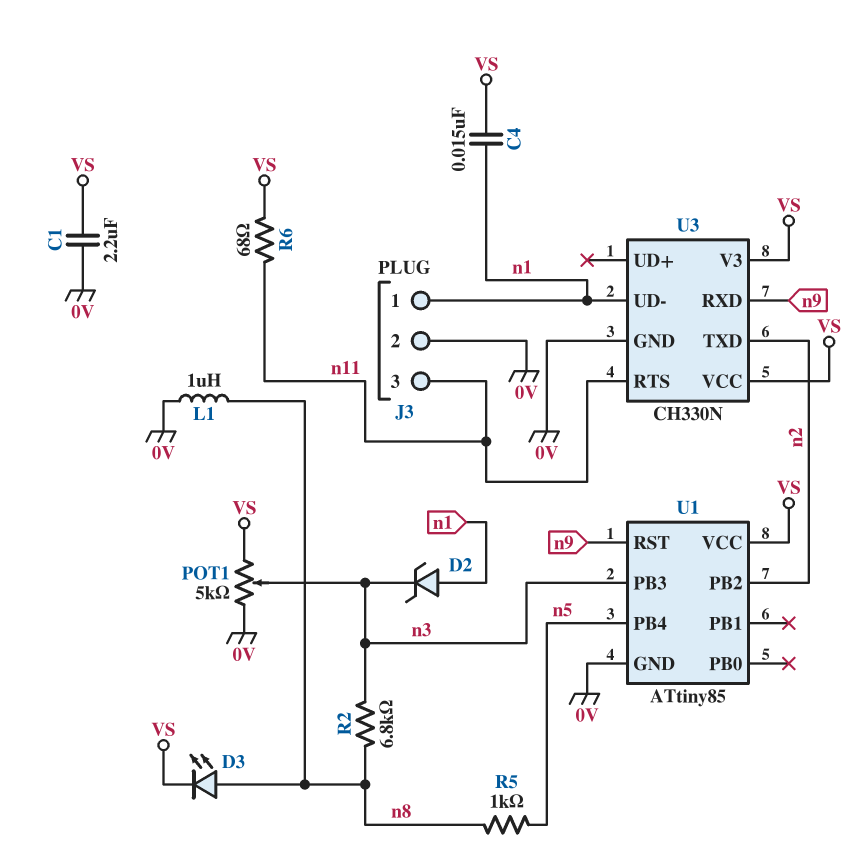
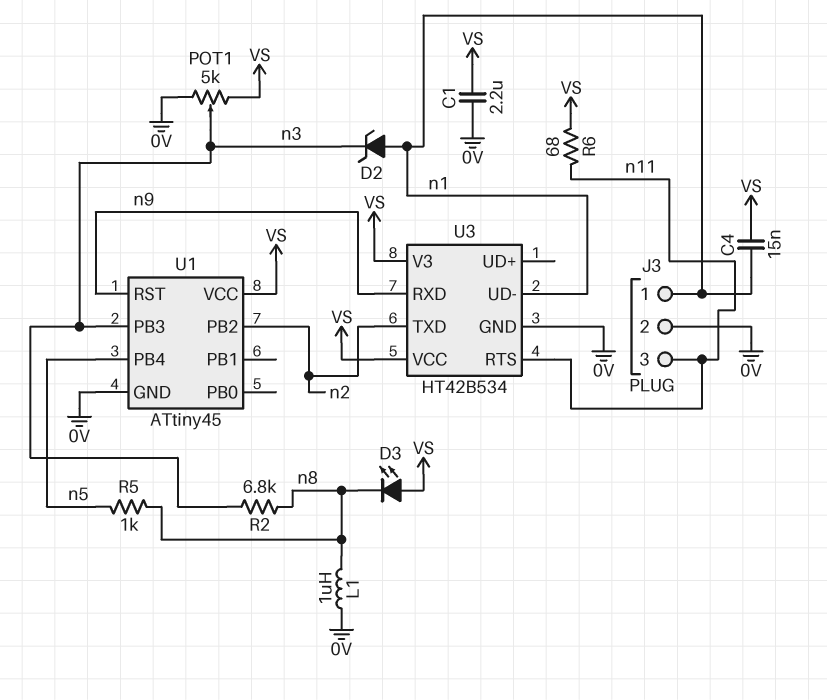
D3: LED (A n8, K VS) -> LED (A VS, K n8)
U1: ATtiny85 -> ATtiny45
U3: CH330N -> HT42B534

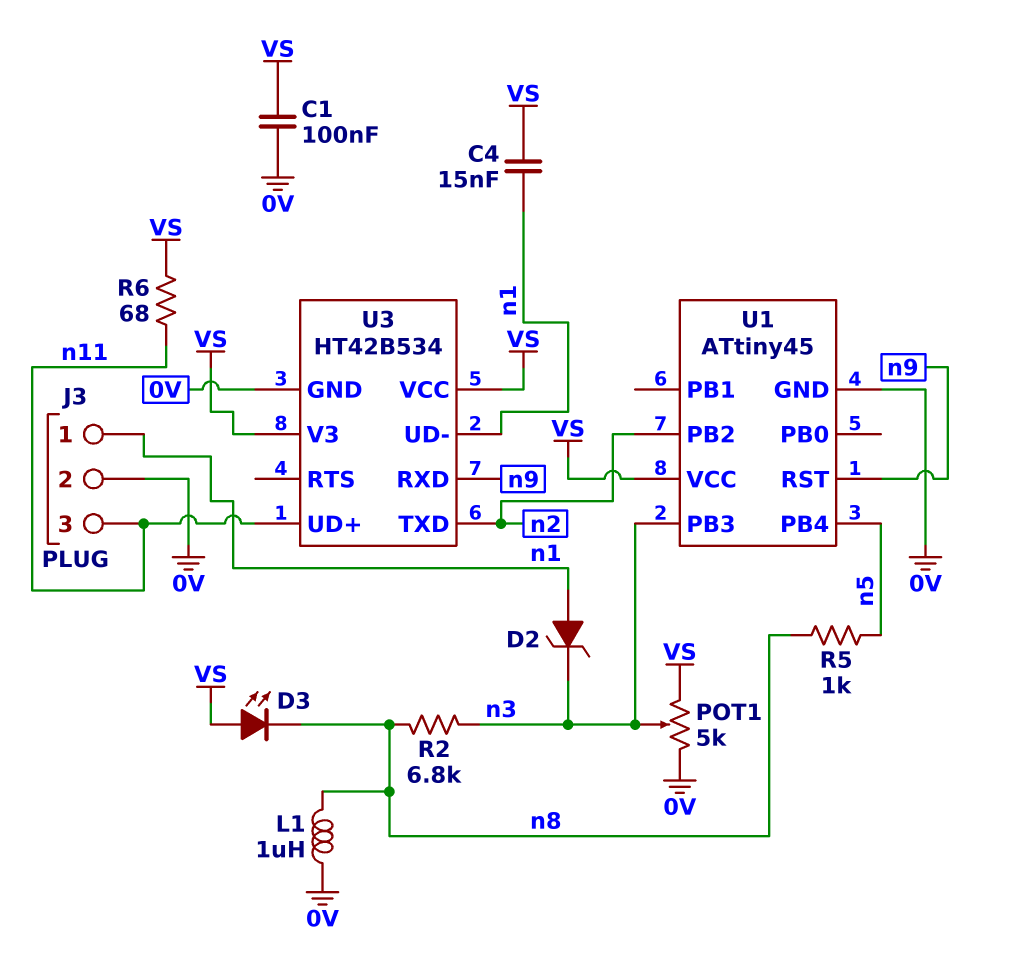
C1: 2.2uF (0V, VS) -> 100nF (0V, VS)
U3 pin RTS: n11 -> none
U3 pin UD+: none -> n11

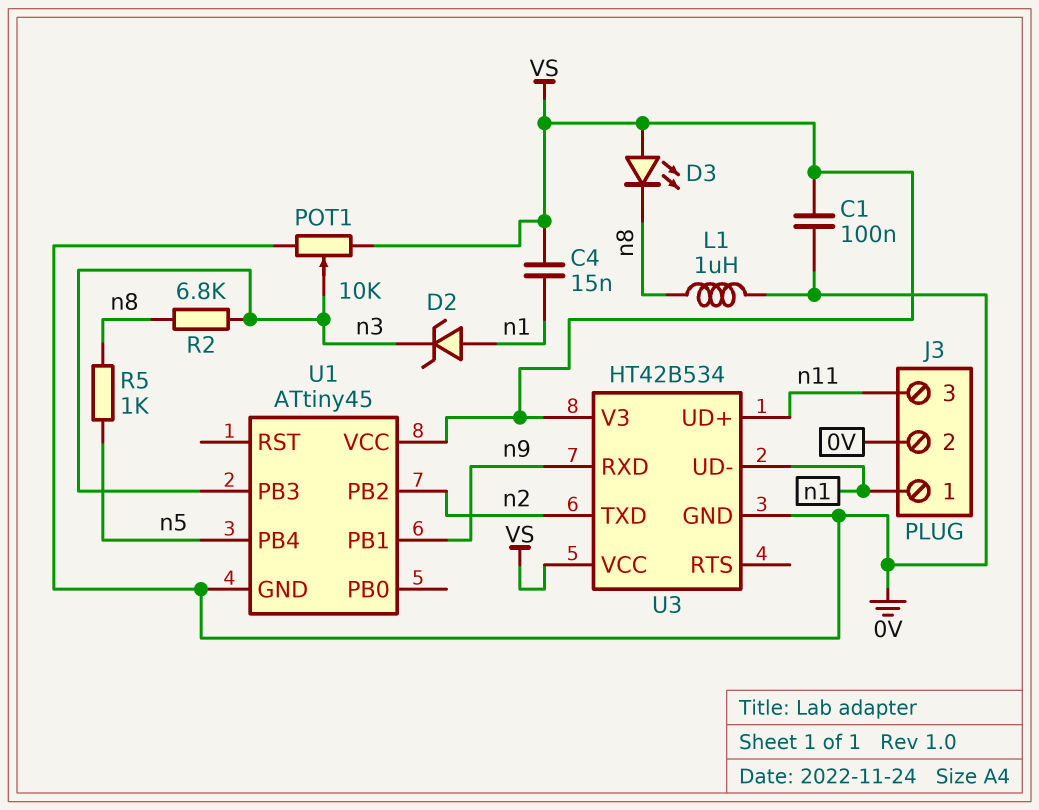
POT1: 5k (0V, VS, wiper n3) -> 10k (0V, VS, wiper n3)
R6: 68 (VS, n11) -> none
U1 pin PB1: none -> n9
U1 pin RST: n9 -> none

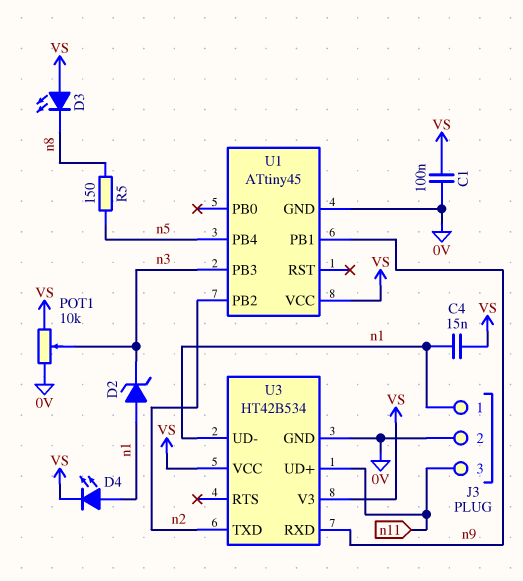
D4: none -> LED (A n1, K VS)
L1: 1uH (0V, n8) -> none
R2: 6.8k (n3, n8) -> none
R5: 1k (n5, n8) -> 150 (n5, n8)

